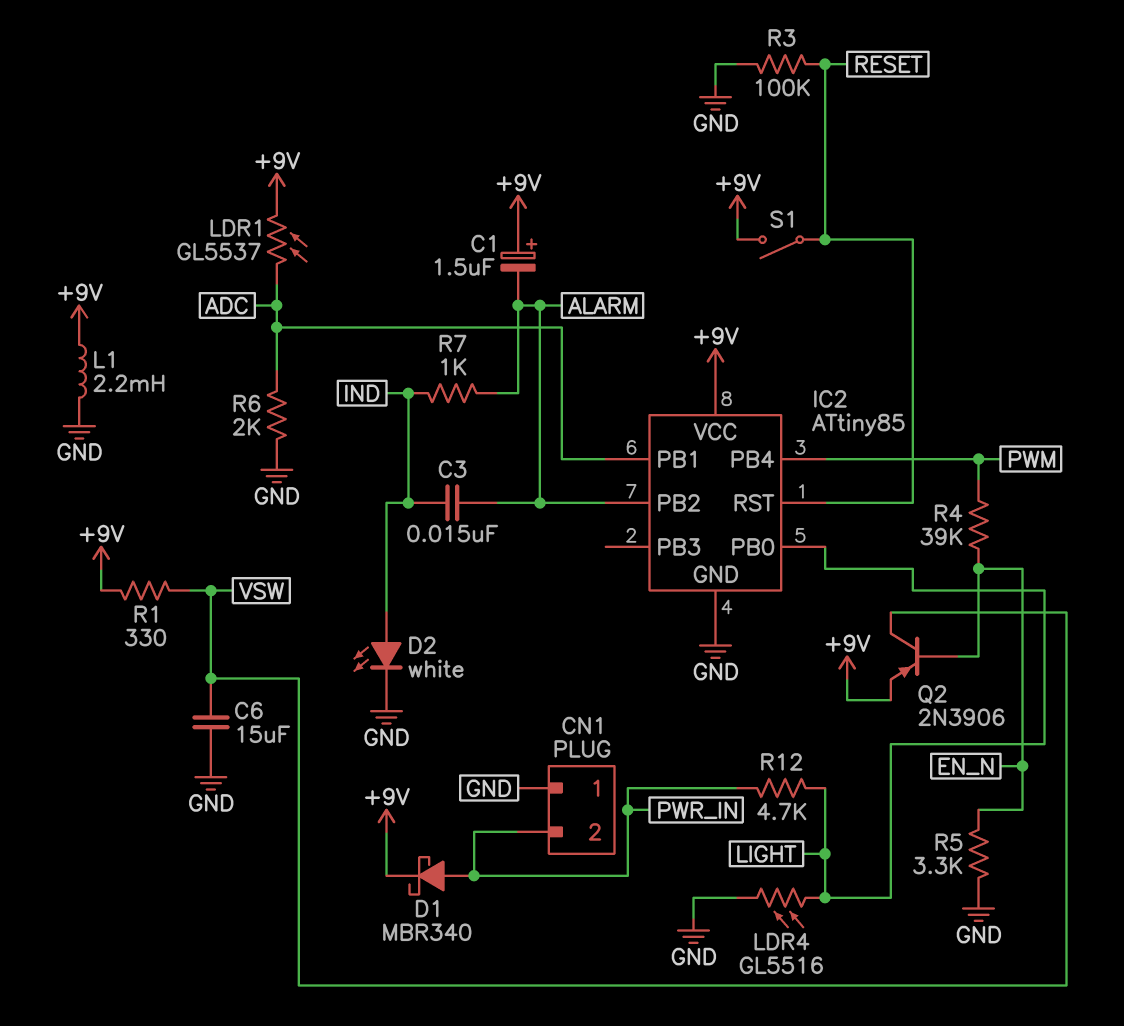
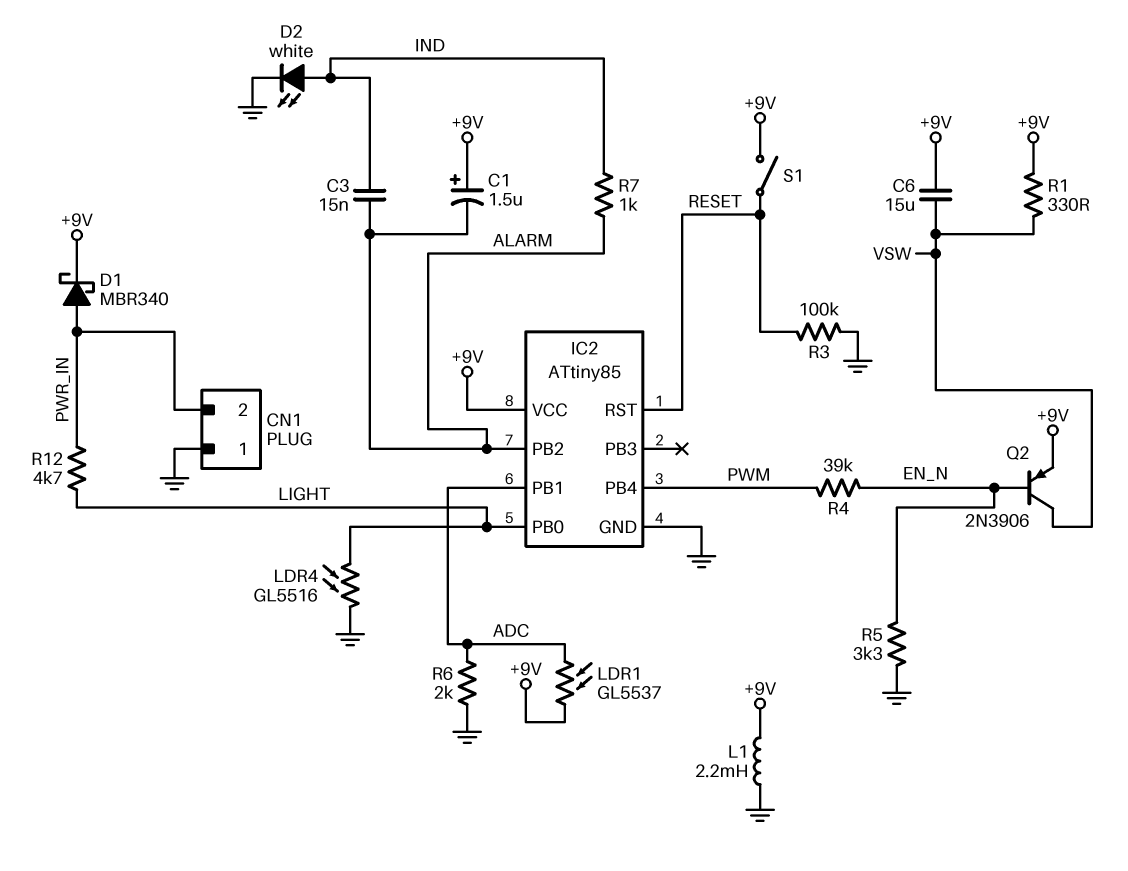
C6: 15uF (GND, VSW) -> 15uF (+9V, VSW)

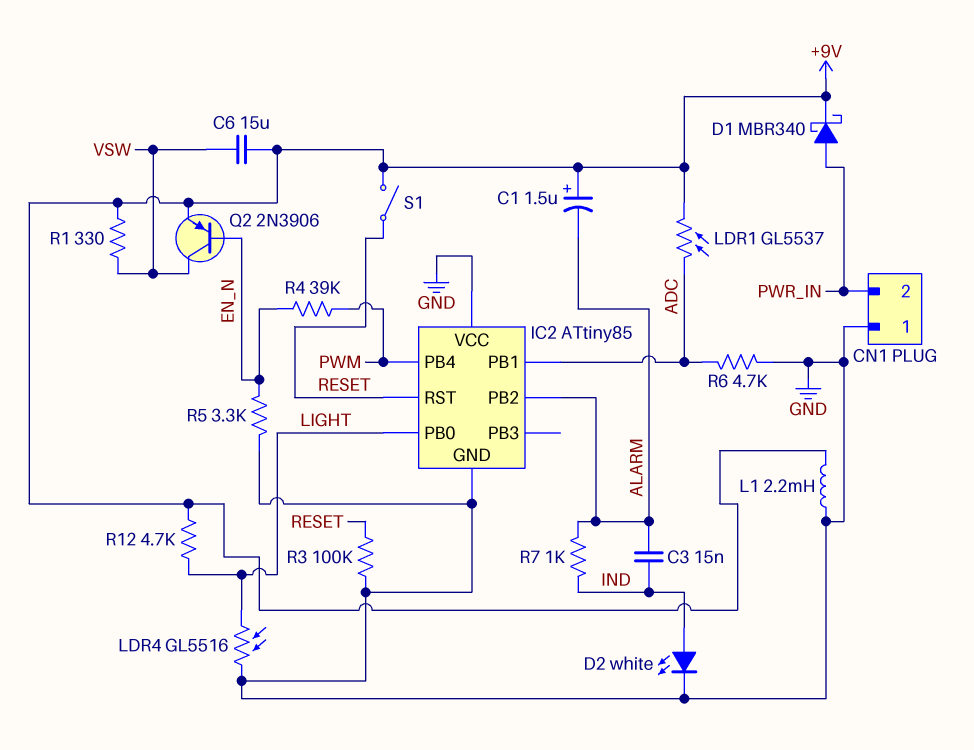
IC2 pin VCC: +9V -> GND
R6: 2k (ADC, GND) -> 4.7k (ADC, GND)
R12: 4.7k (LIGHT, PWR_IN) -> 4.7k (+9V, LIGHT)

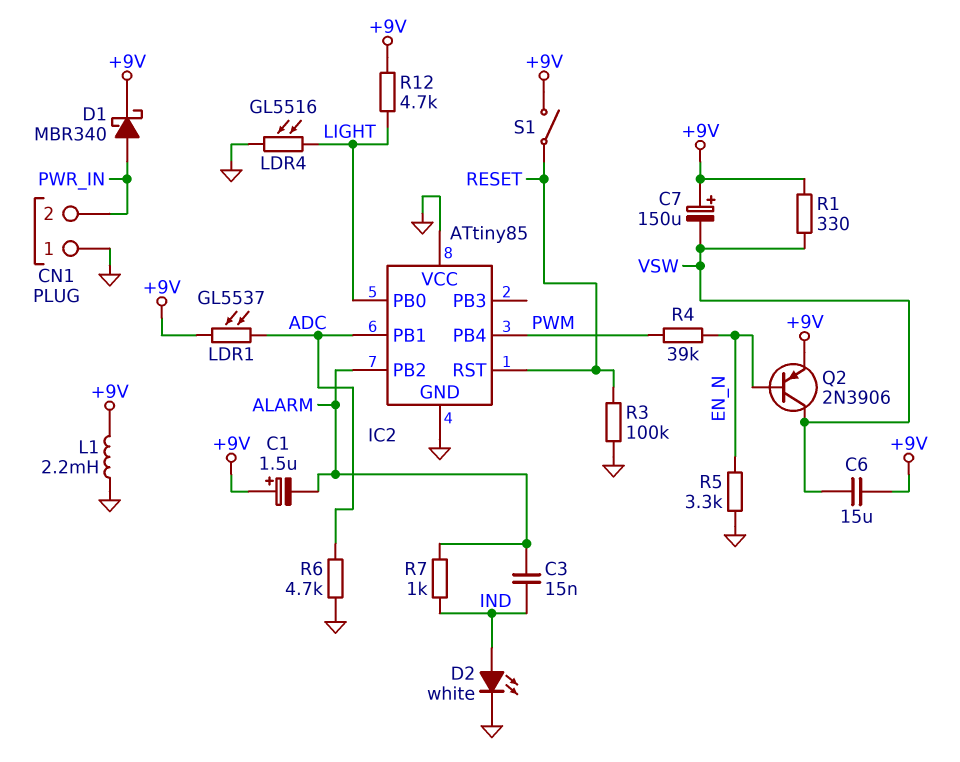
C7: none -> 150uF (plus +9V, minus VSW)

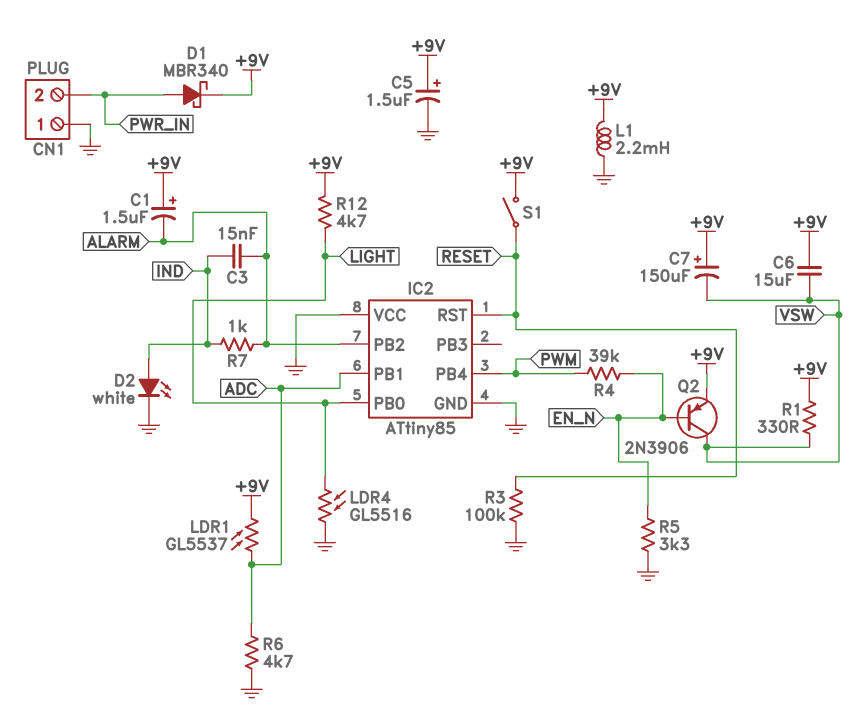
C5: none -> 1.5uF (plus +9V, minus GND)

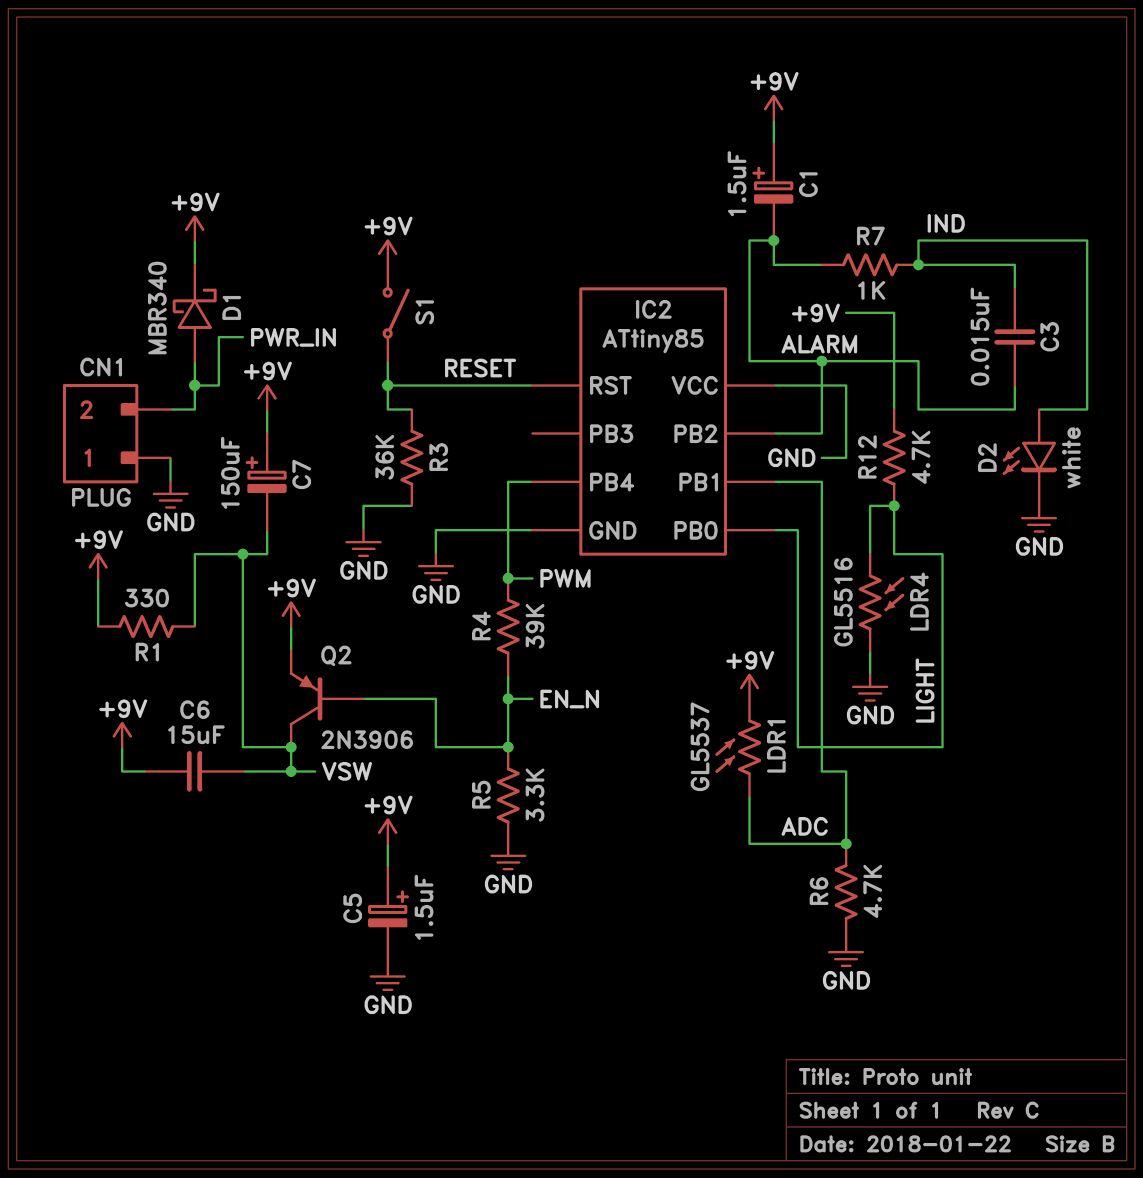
L1: 2.2mH (+9V, GND) -> none
R3: 100k (GND, RESET) -> 36k (GND, RESET)

